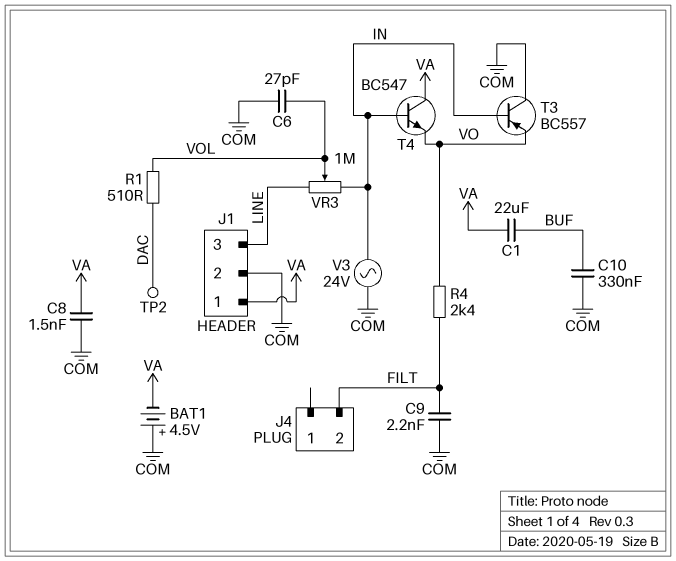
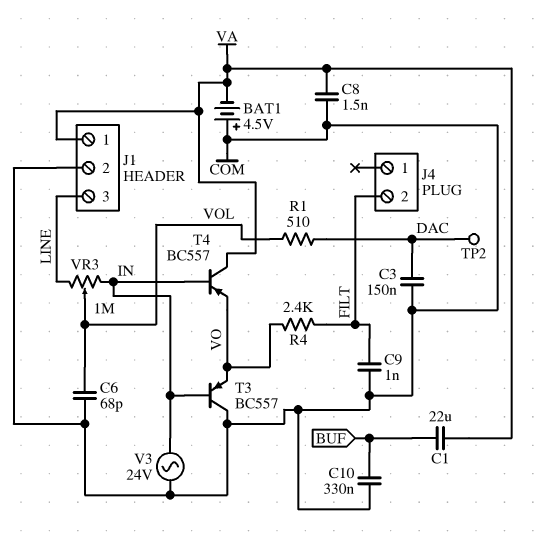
C3: none -> 150nF (COM, DAC)
C6: 27pF (COM, VOL) -> 68pF (COM, VOL)
C9: 2.2nF (COM, FILT) -> 1nF (COM, FILT)
T4: NPN BC547 (B IN, C VA, E VO) -> PNP BC557 (B IN, C VA, E VO)

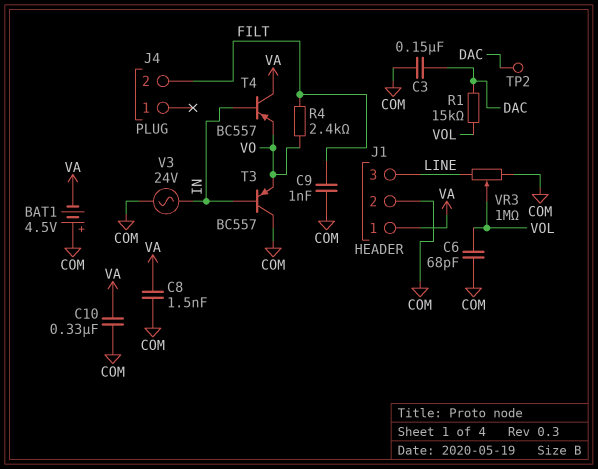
C1: 22uF (BUF, VA) -> none
C10: 330nF (BUF, COM) -> 330nF (COM, VA)
R1: 510 (DAC, VOL) -> 15k (DAC, VOL)
VR3: 1M (IN, LINE, wiper VOL) -> 1M (COM, LINE, wiper VOL)

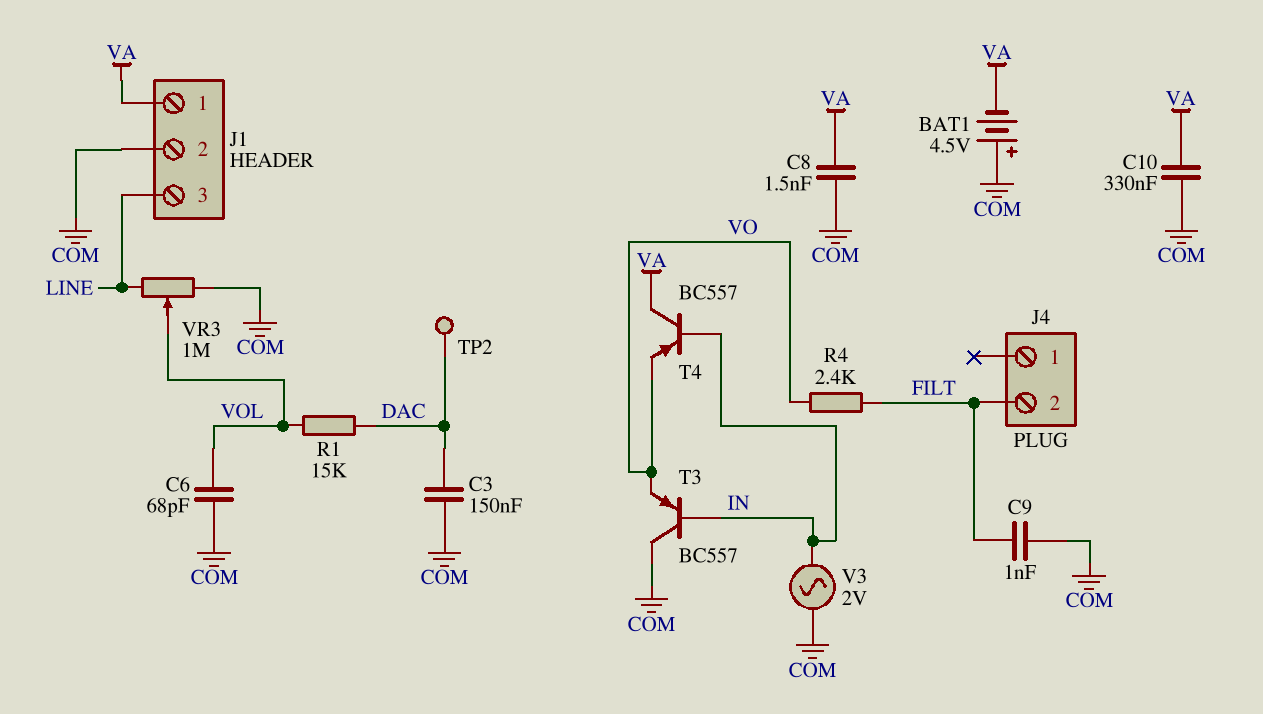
V3: AC 24V (COM, IN) -> AC 2V (COM, IN)

